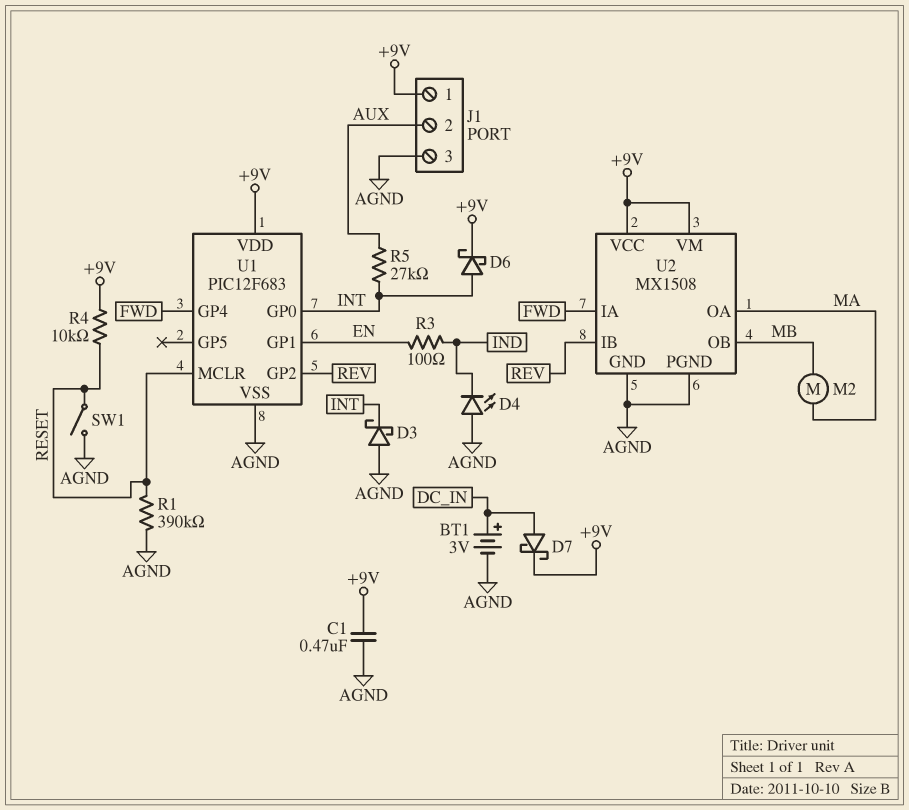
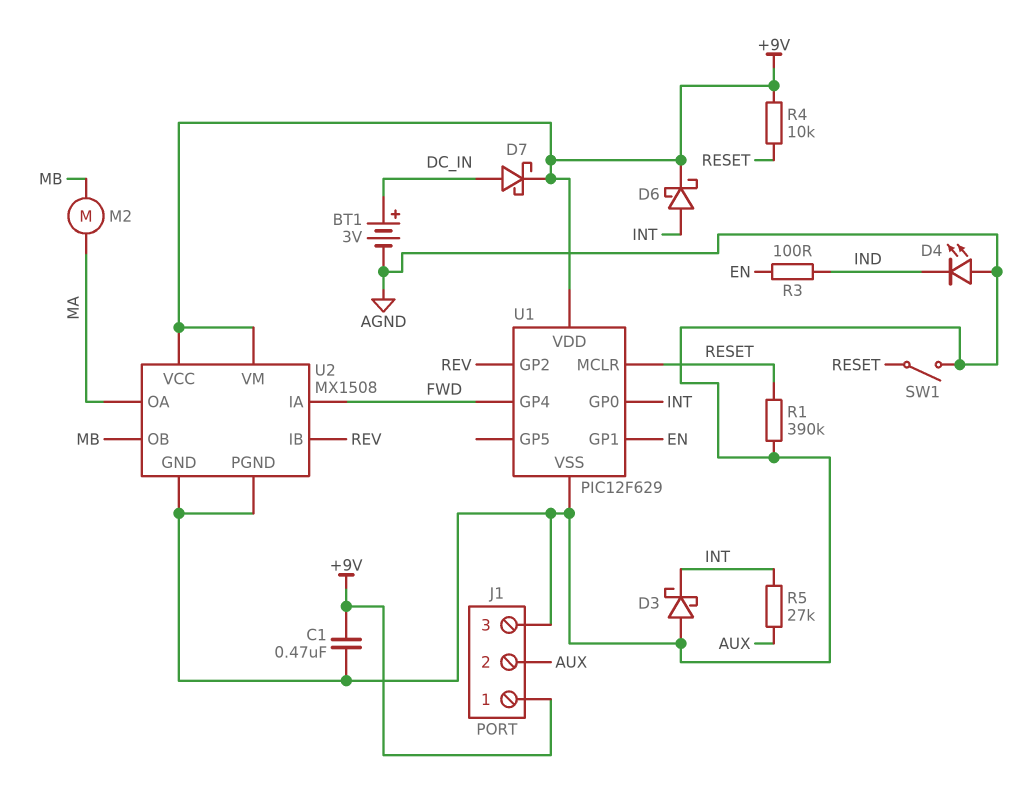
U1: PIC12F683 -> PIC12F629

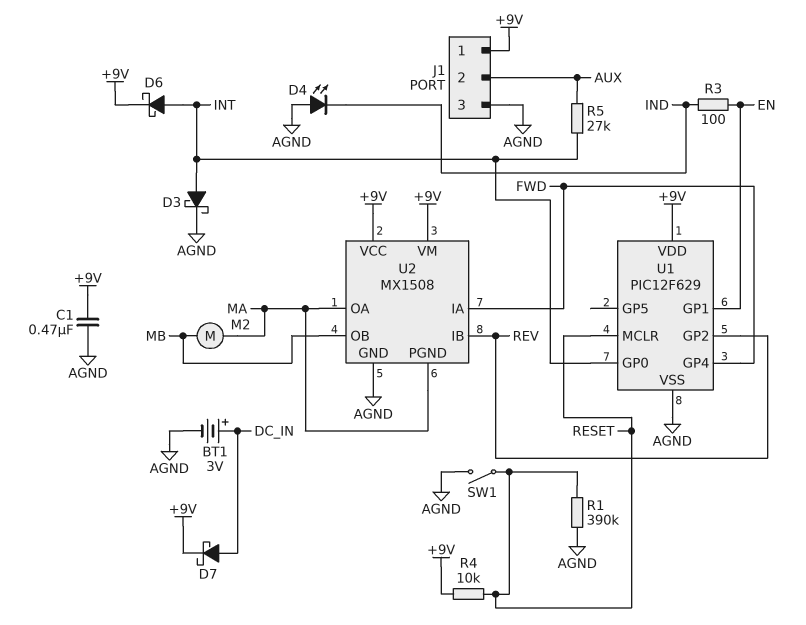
D3: schottky (A AGND, K INT) -> schottky (A INT, K AGND)
U2 pin PGND: AGND -> MA

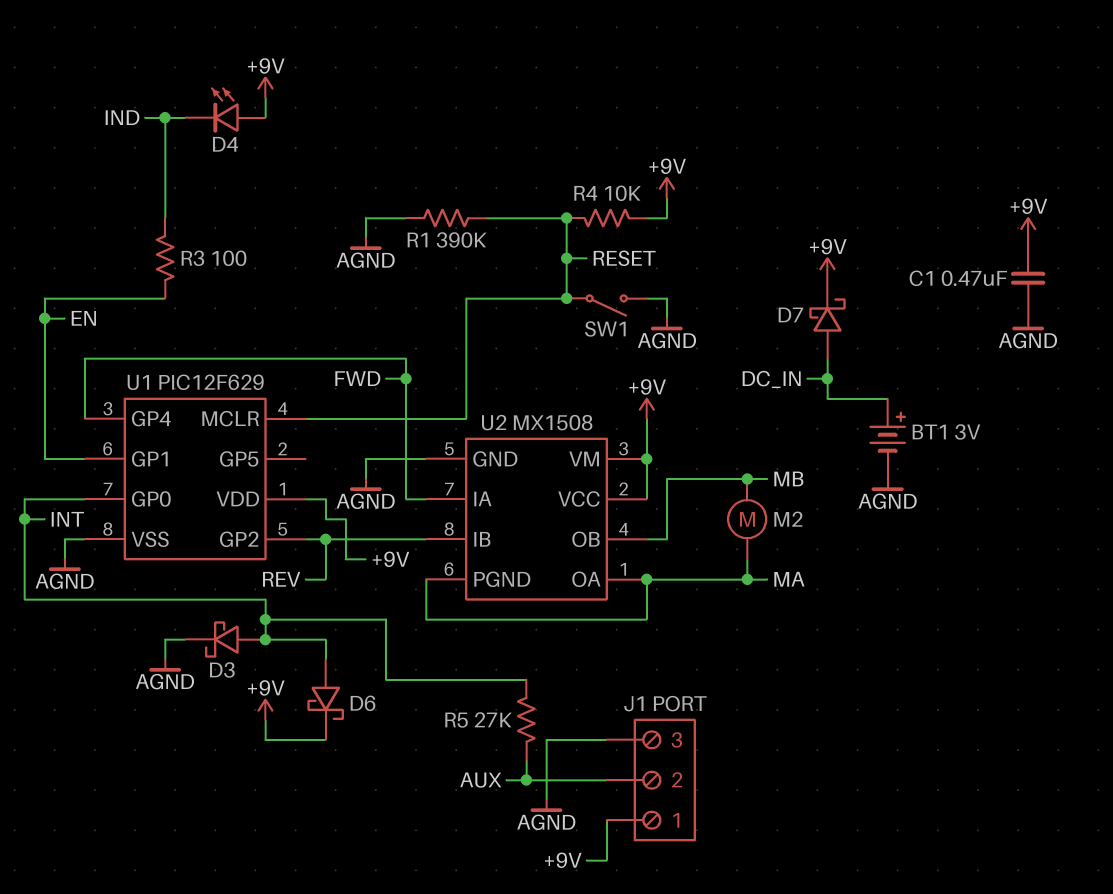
D4: LED (A AGND, K IND) -> LED (A +9V, K IND)

